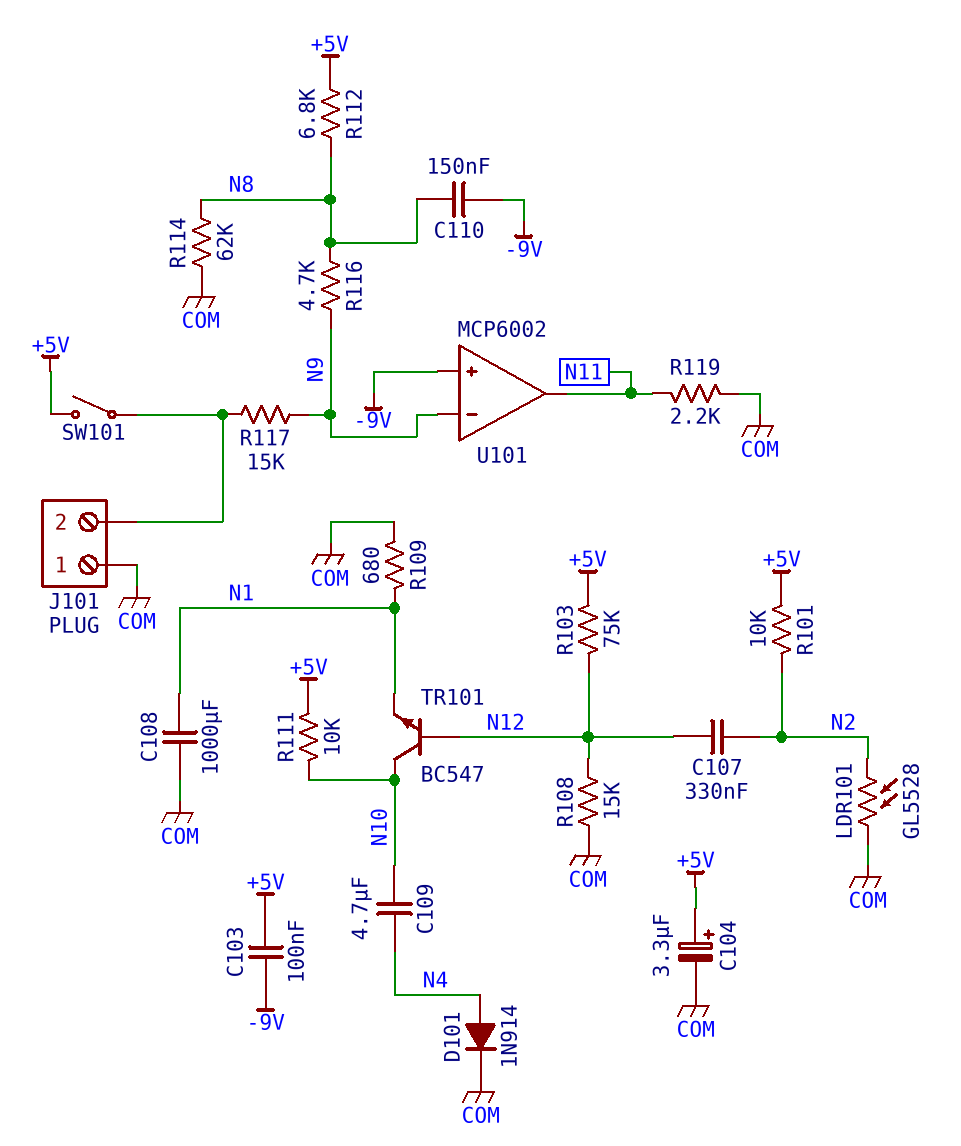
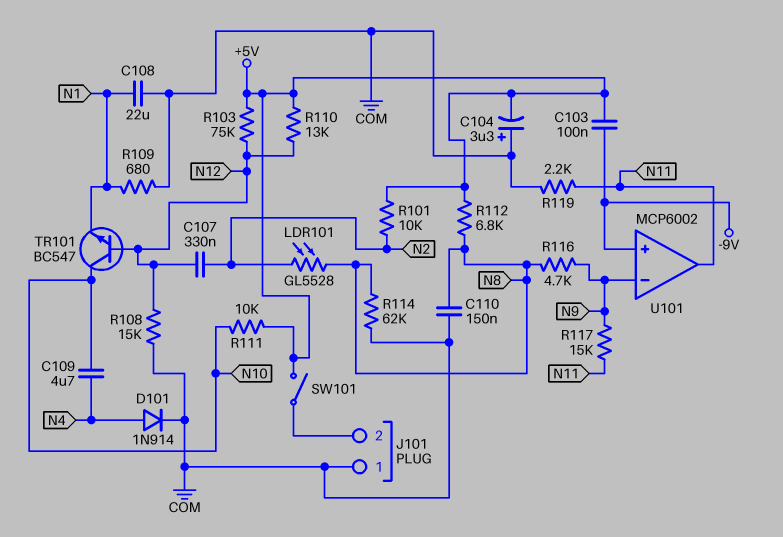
C104: 3.3uF (plus +5V, minus COM) -> 3.3uF (plus COM, minus +5V)
C108: 1000uF (COM, N1) -> 22uF (COM, N1)
C110: 150nF (-9V, N8) -> 150nF (COM, N8)
LDR101: GL5528 (COM, N2) -> GL5528 (N2, N8)
R110: none -> 13k (+5V, N12)
R117: 15k (J101/2, N9) -> 15k (N9, N11)

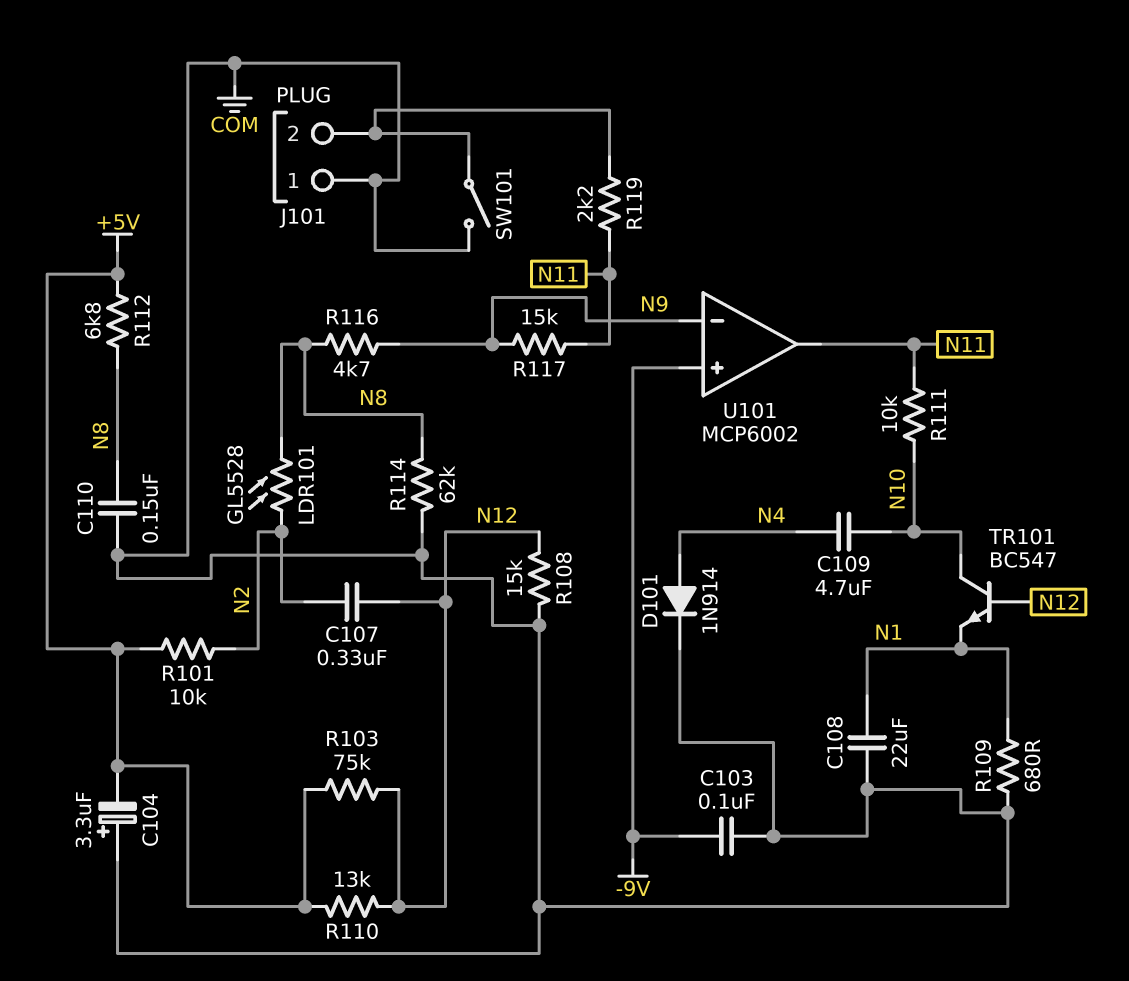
C103: 100nF (+5V, -9V) -> 100nF (-9V, COM)
R111: 10k (+5V, N10) -> 10k (N10, N11)
R119: 2.2k (COM, N11) -> 2.2k (J101/2, N11)
SW101: switch (+5V, J101/2) -> switch (COM, J101/2)

